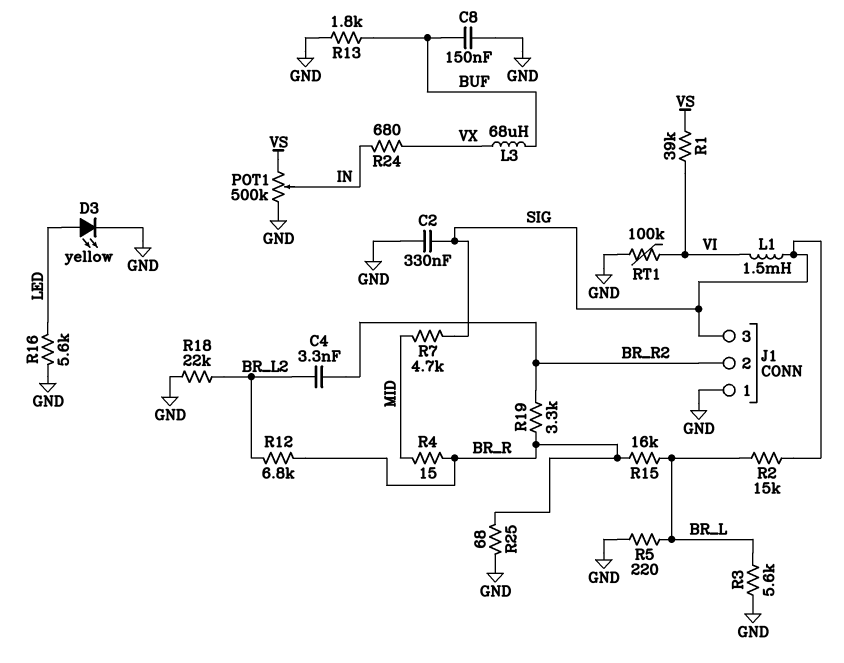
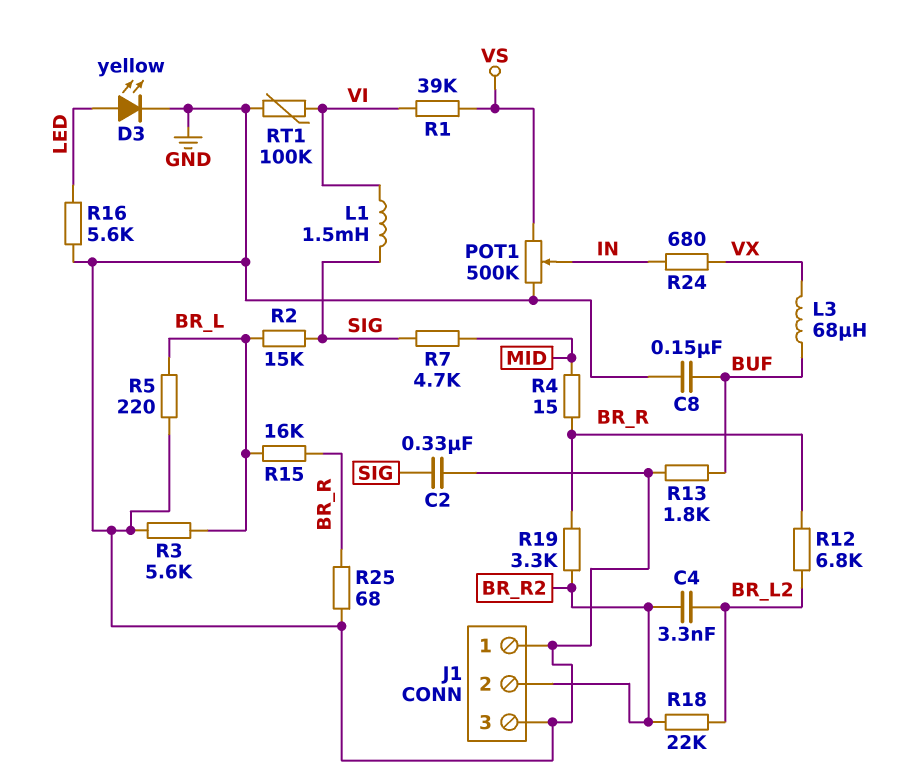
J1 pin 3: SIG -> GND
R18: 22k (BR_L2, GND) -> 22k (BR_L2, BR_R2)

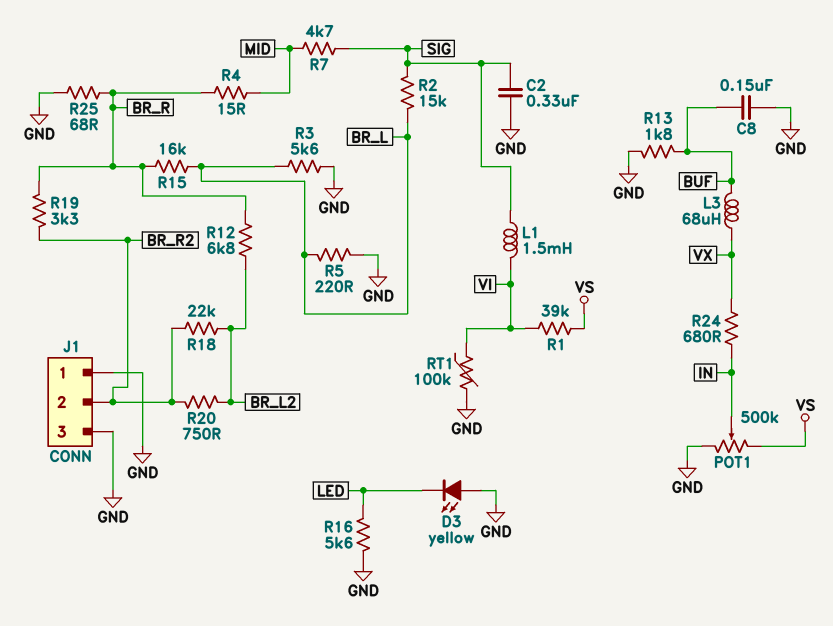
C4: 3.3nF (BR_L2, BR_R2) -> none
D3: LED yellow (A LED, K GND) -> LED yellow (A GND, K LED)
R20: none -> 750 (BR_L2, BR_R2)

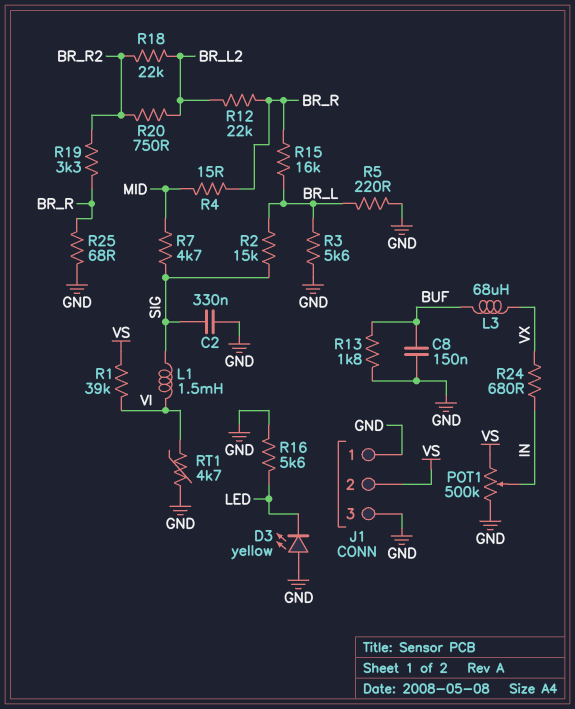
J1 pin 2: BR_R2 -> VS
R12: 6.8k (BR_L2, BR_R) -> 22k (BR_L2, BR_R)
RT1: 100k (GND, VI) -> 4.7k (GND, VI)

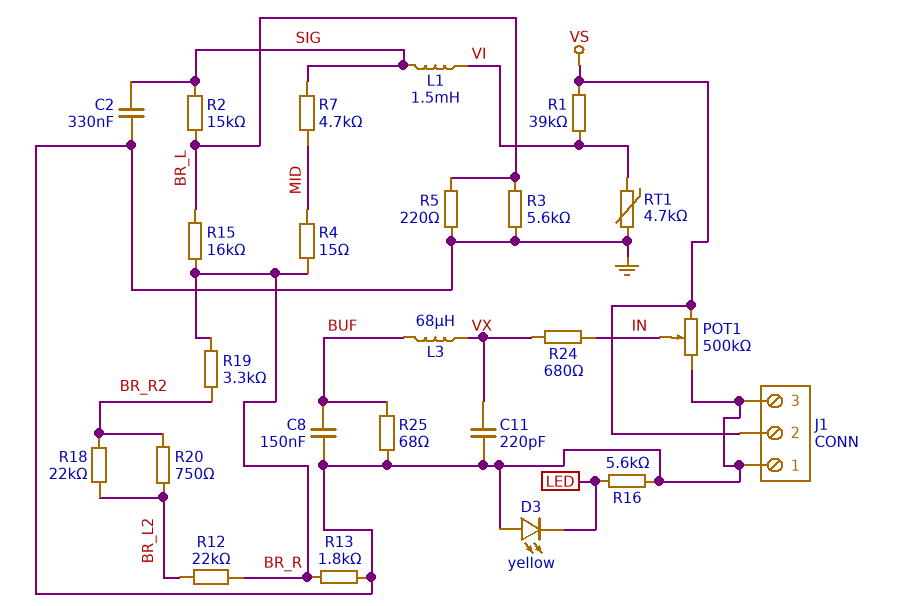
C11: none -> 220pF (GND, VX)
R13: 1.8k (BUF, GND) -> 1.8k (BR_R, GND)
R25: 68 (BR_R, GND) -> 68 (BUF, GND)

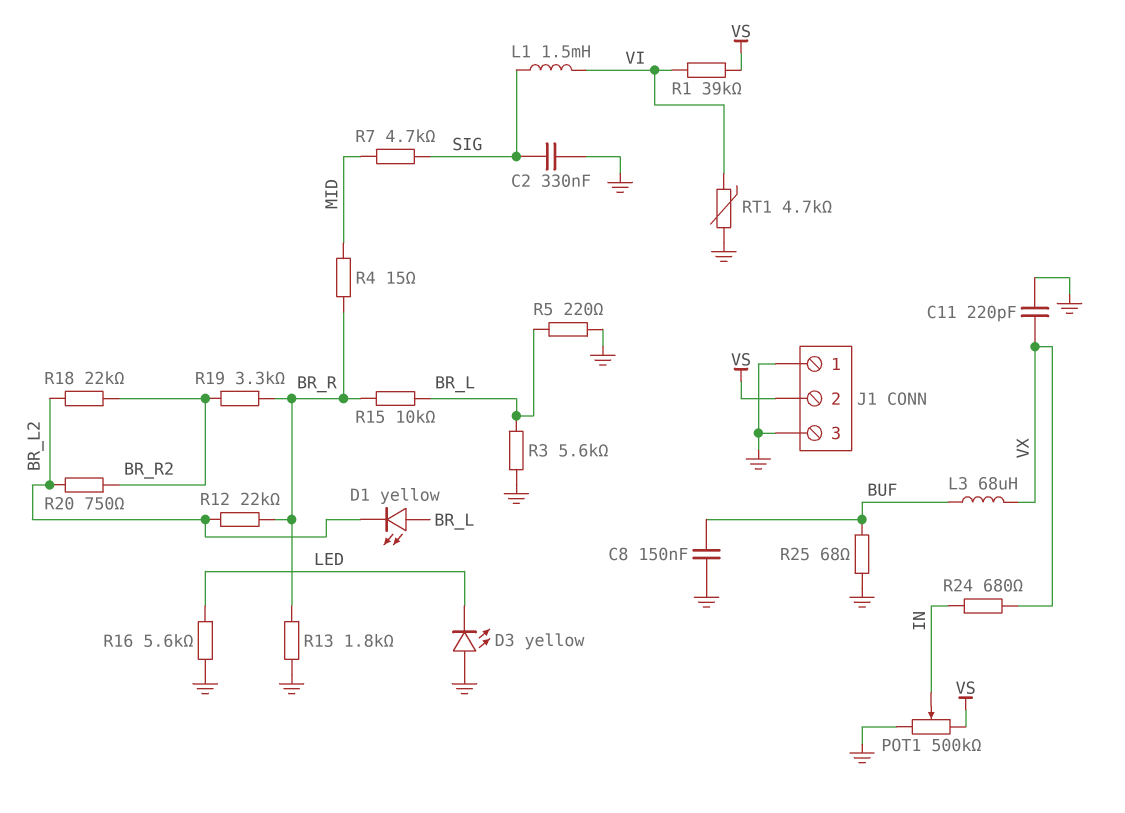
D1: none -> LED yellow (A BR_L, K BR_L2)
R2: 15k (BR_L, SIG) -> none
R15: 16k (BR_L, BR_R) -> 10k (BR_L, BR_R)

